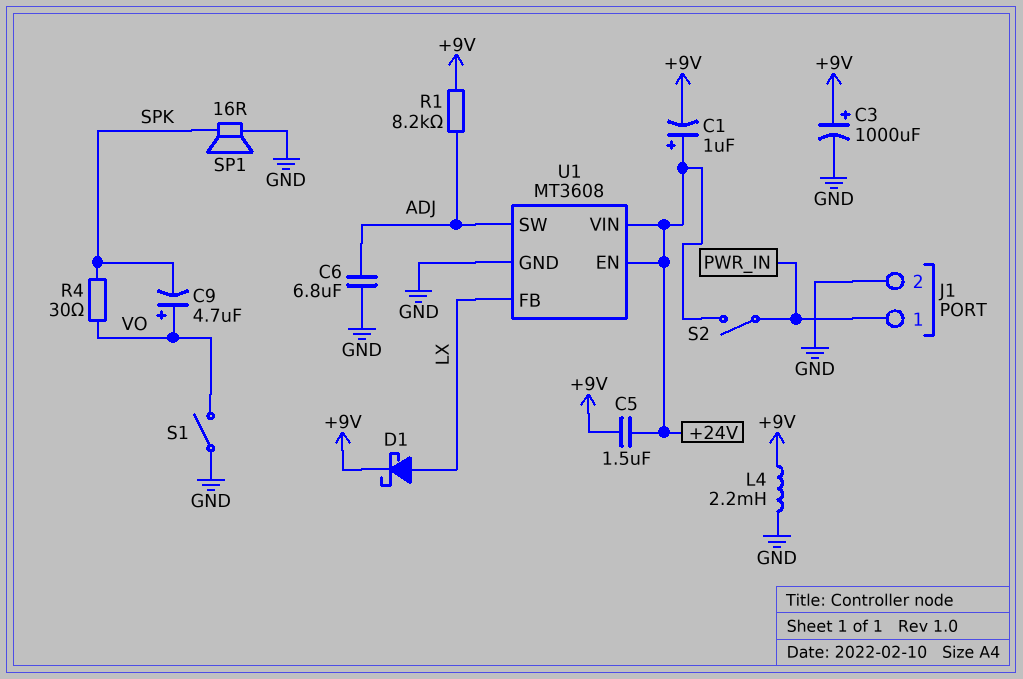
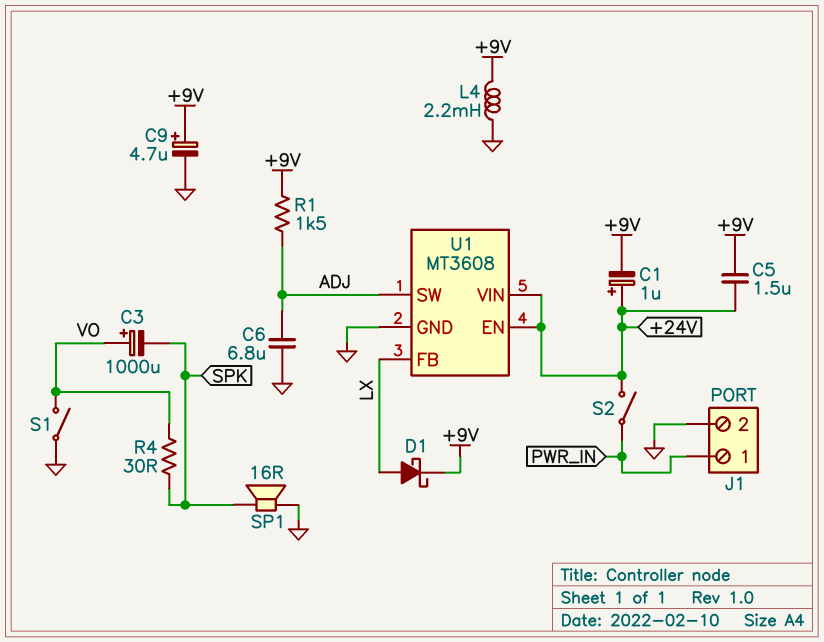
C3: 1000uF (plus +9V, minus GND) -> 1000uF (plus VO, minus SPK)
C9: 4.7uF (plus VO, minus SPK) -> 4.7uF (plus +9V, minus GND)
R1: 8.2k (+9V, ADJ) -> 1.5k (+9V, ADJ)

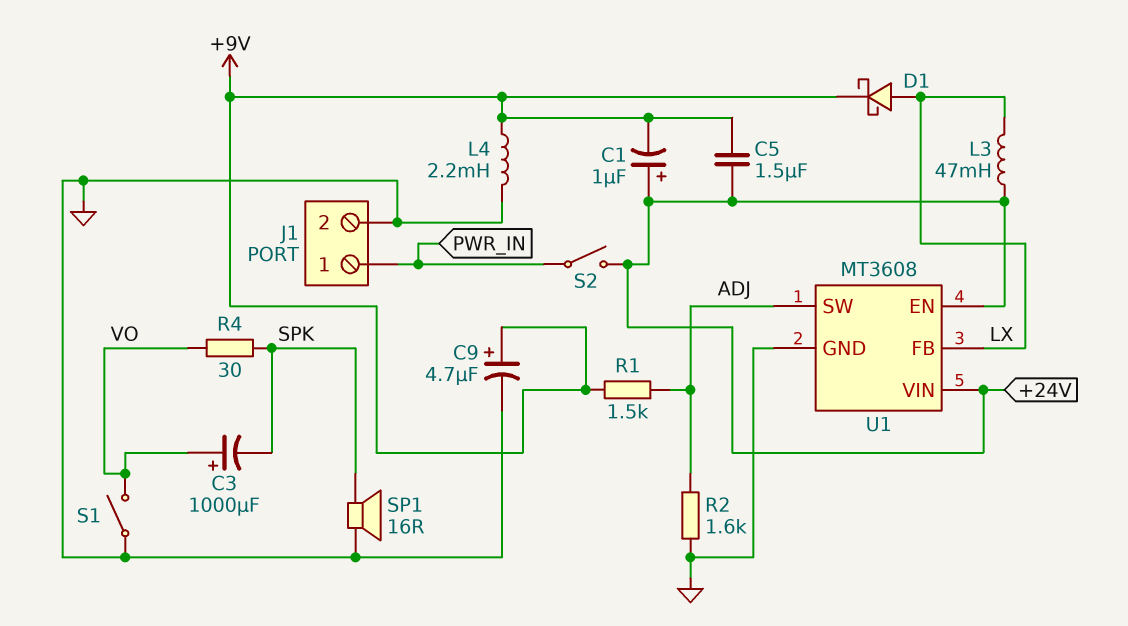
C6: 6.8uF (ADJ, GND) -> none
L3: none -> 47mH (+24V, LX)
R2: none -> 1.6k (ADJ, GND)

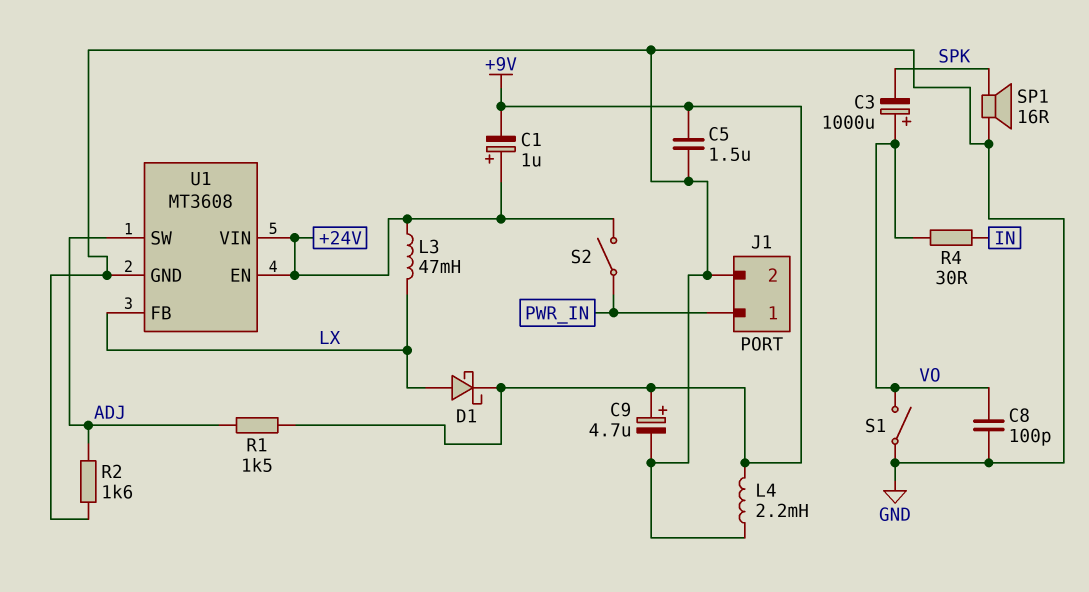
C5: 1.5uF (+9V, +24V) -> 1.5uF (+9V, GND)
C8: none -> 100pF (GND, VO)
R4: 30 (SPK, VO) -> 30 (IN, VO)

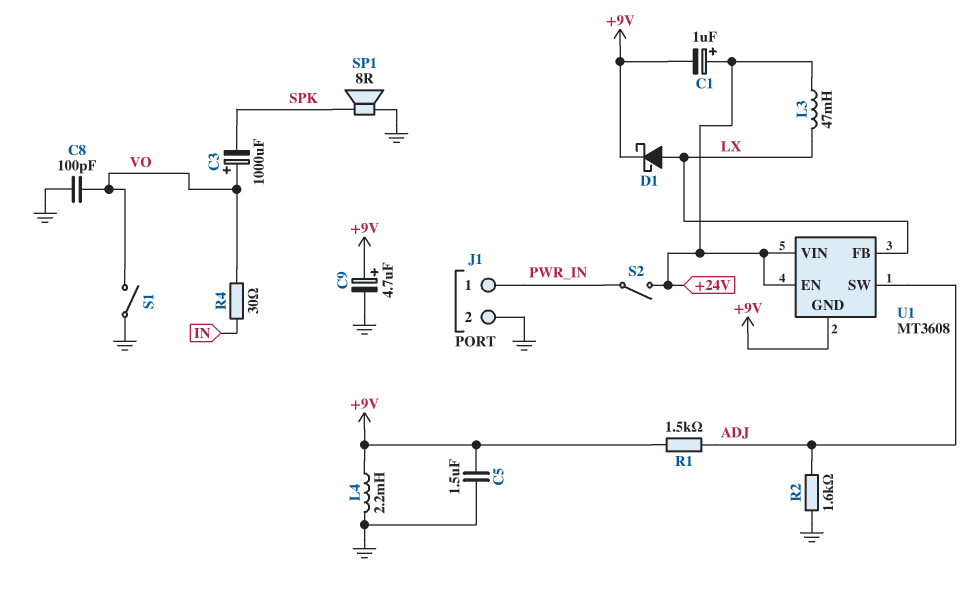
SP1: speaker 16R (GND, SPK) -> speaker 8R (GND, SPK)
U1 pin GND: GND -> +9V

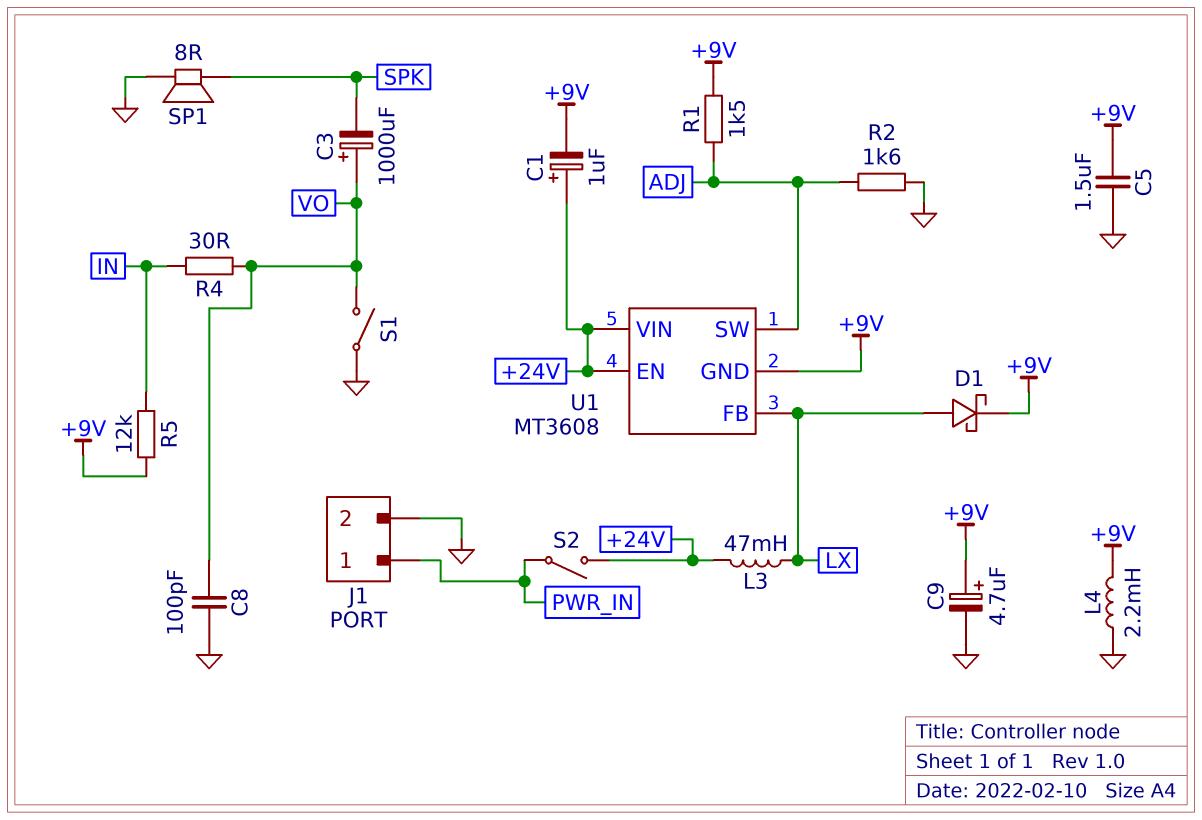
R5: none -> 12k (+9V, IN)

